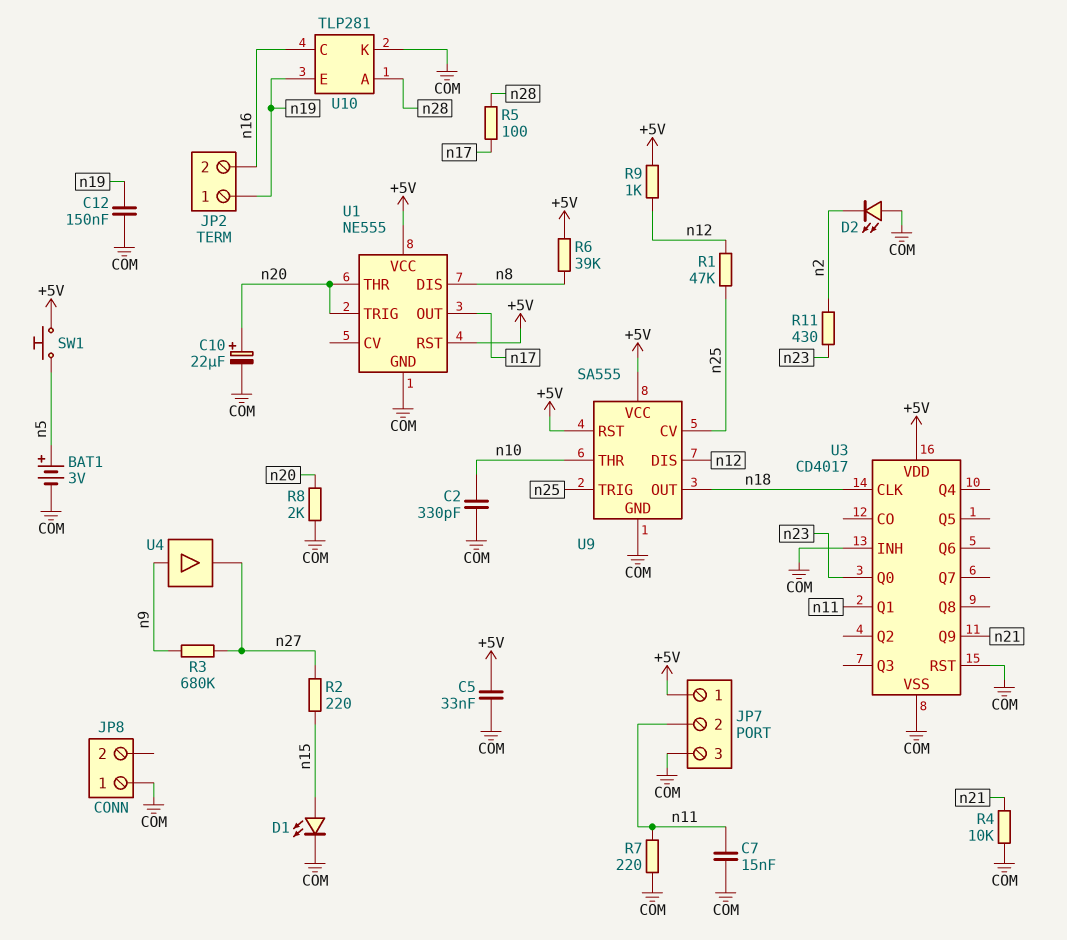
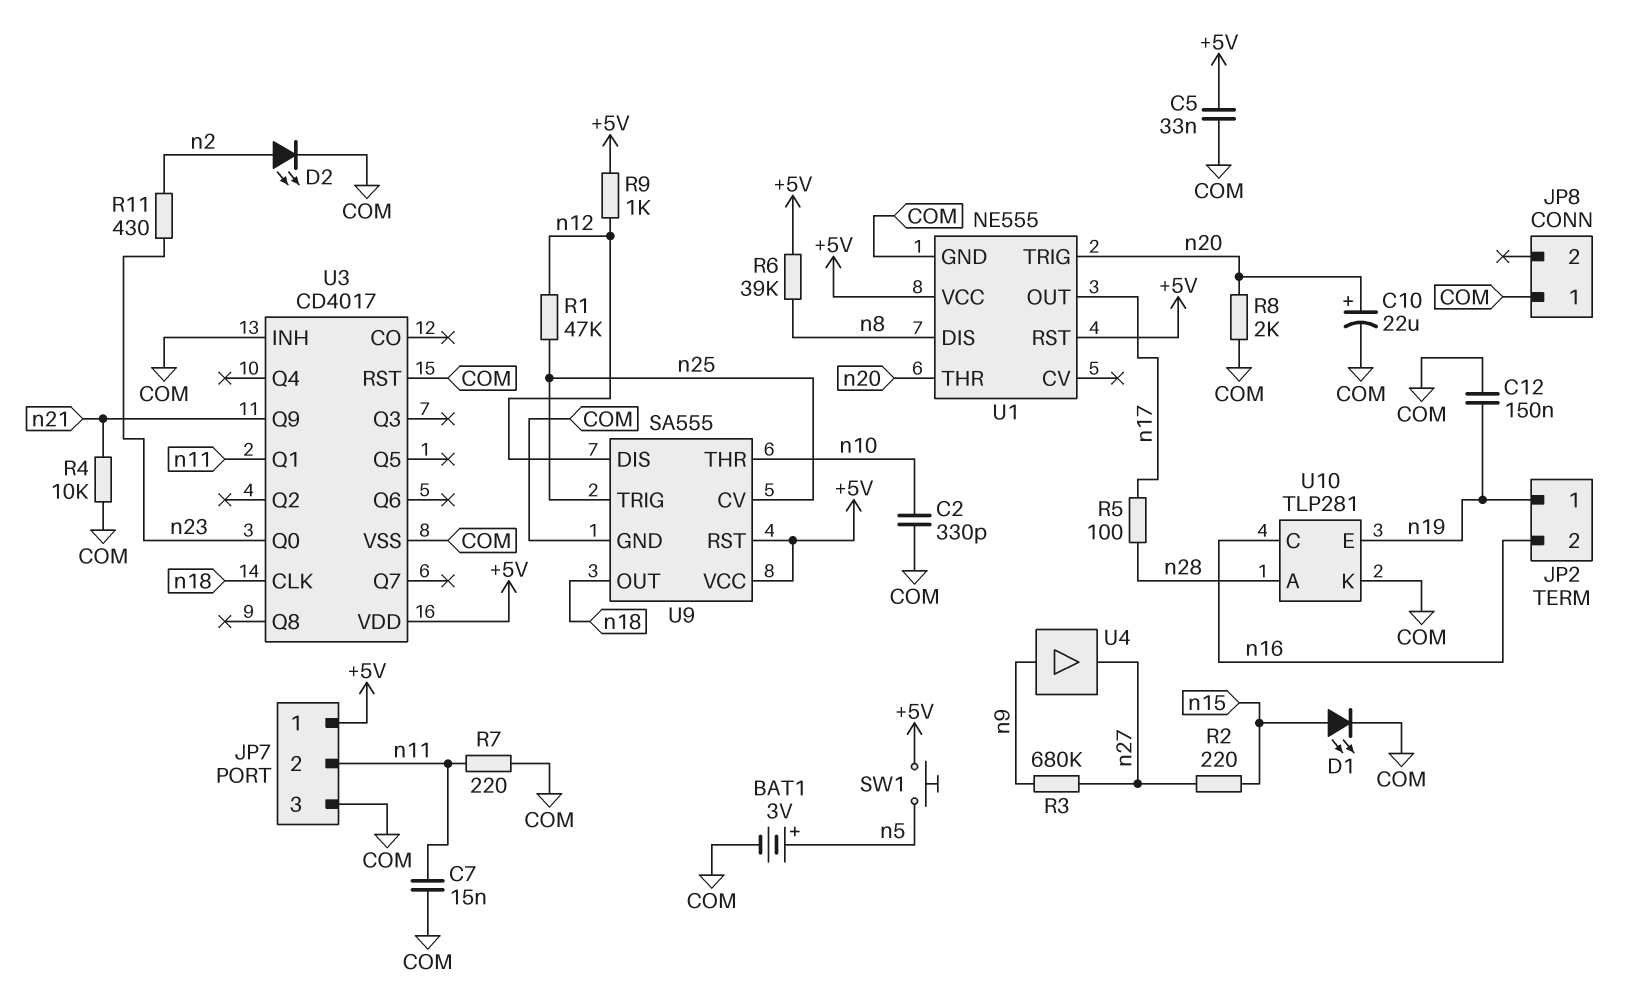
D2: LED (A COM, K n2) -> LED (A n2, K COM)

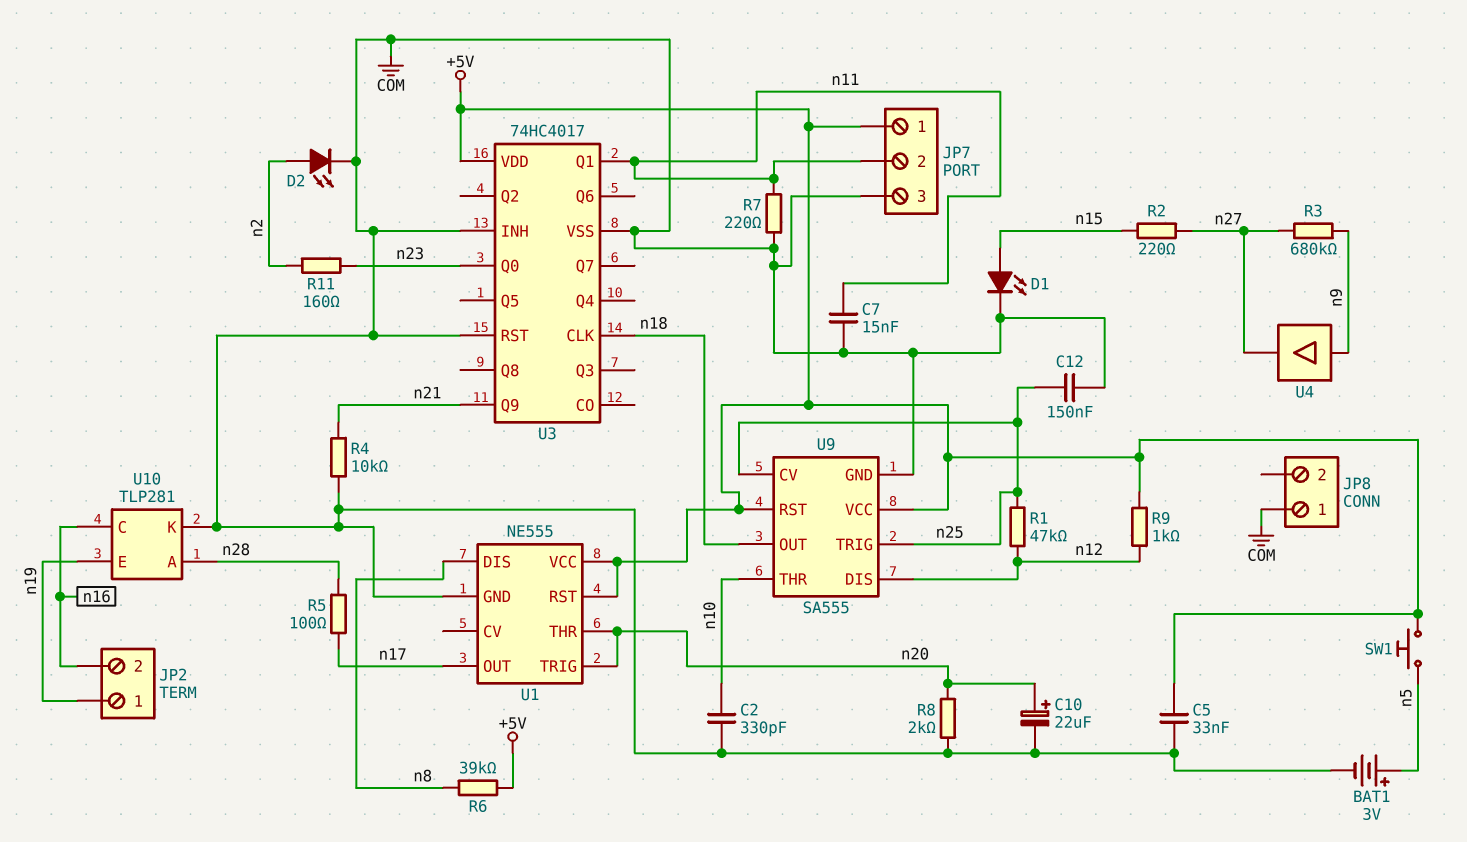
C12: 150nF (COM, n19) -> 150nF (COM, n25)
R11: 430 (n2, n23) -> 160 (n2, n23)
U3: CD4017 -> 74HC4017

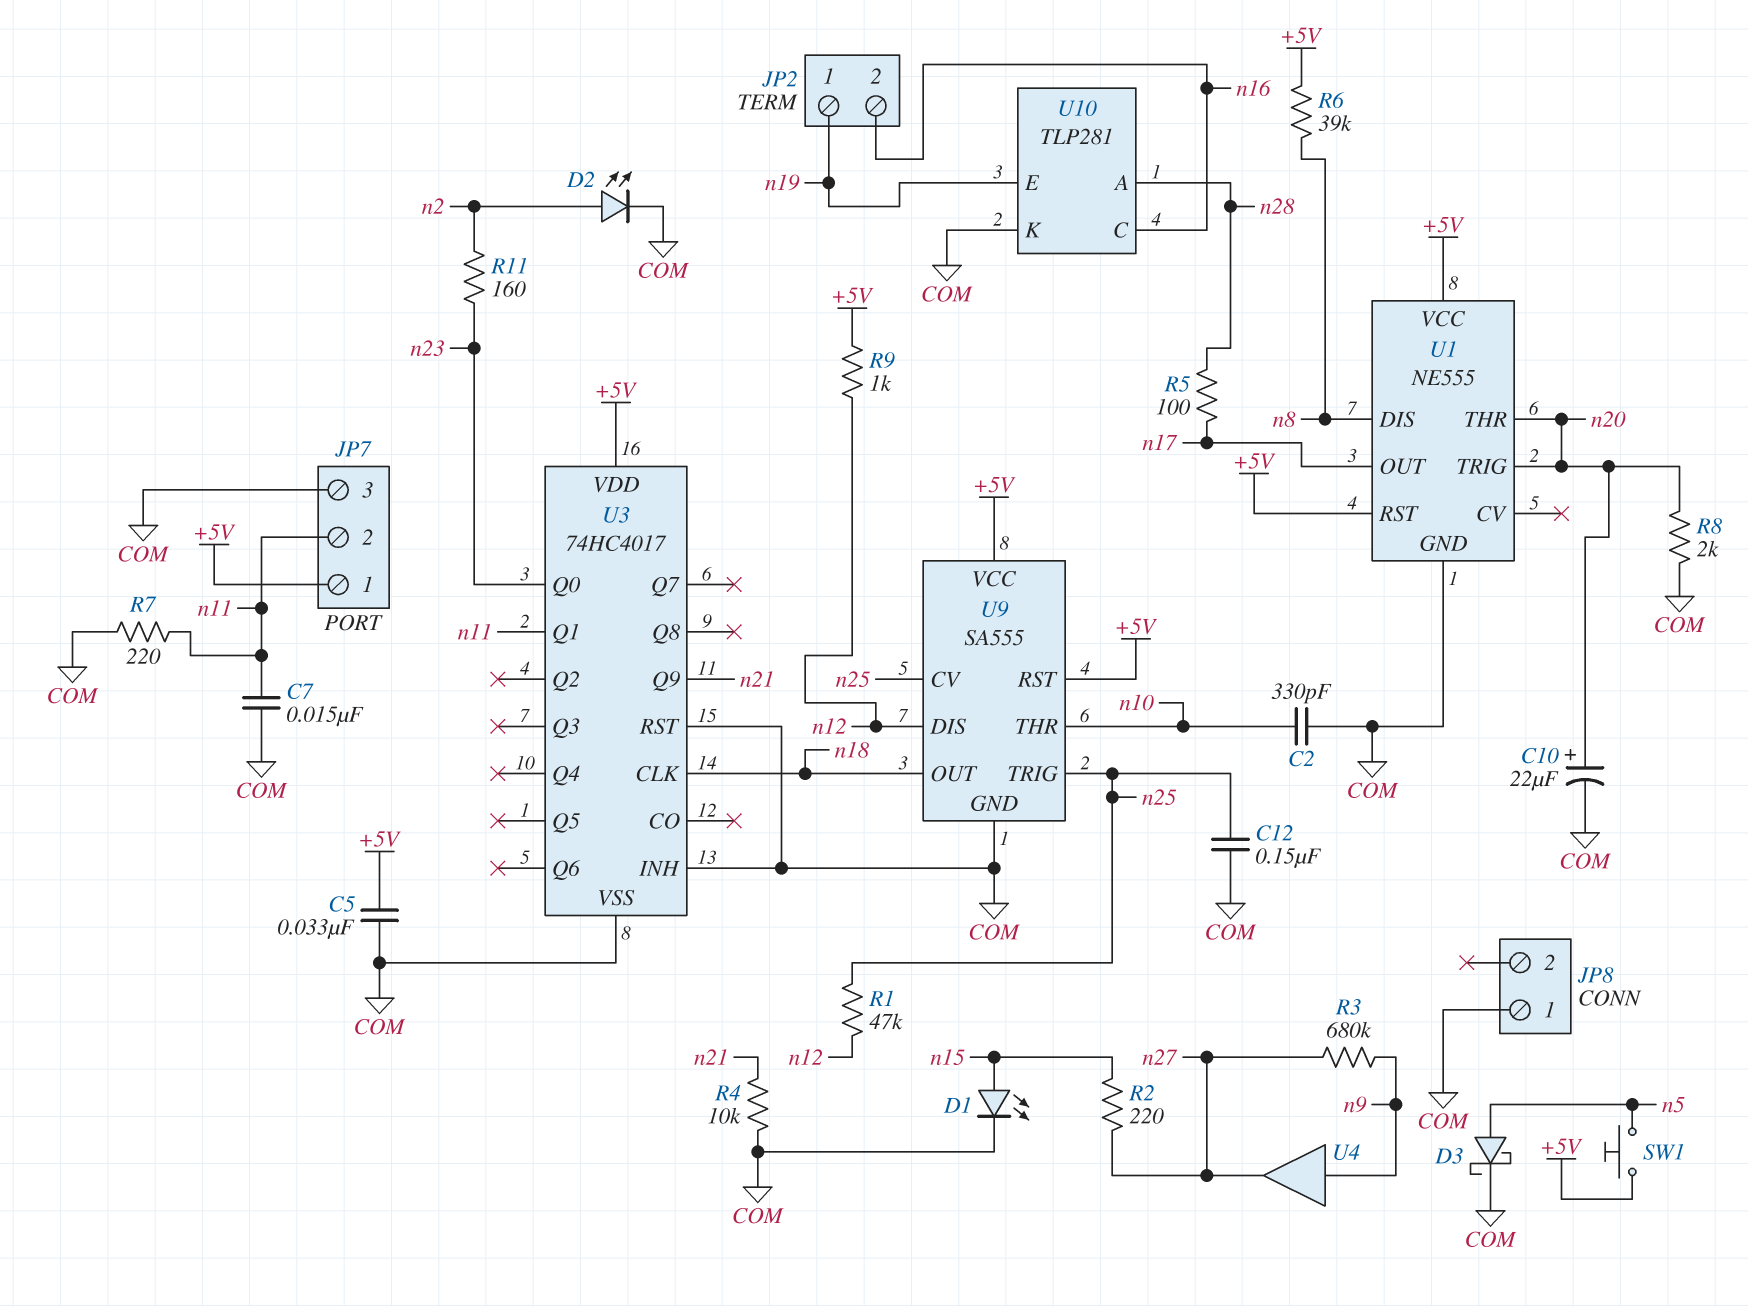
BAT1: 3V (plus n5, minus COM) -> none
D3: none -> schottky (A n5, K COM)

